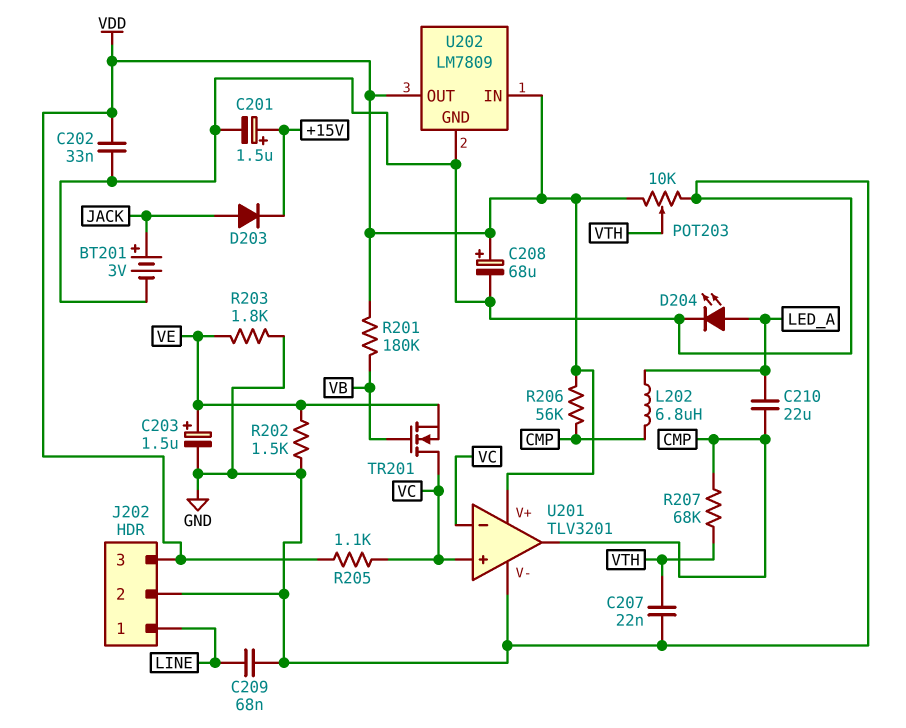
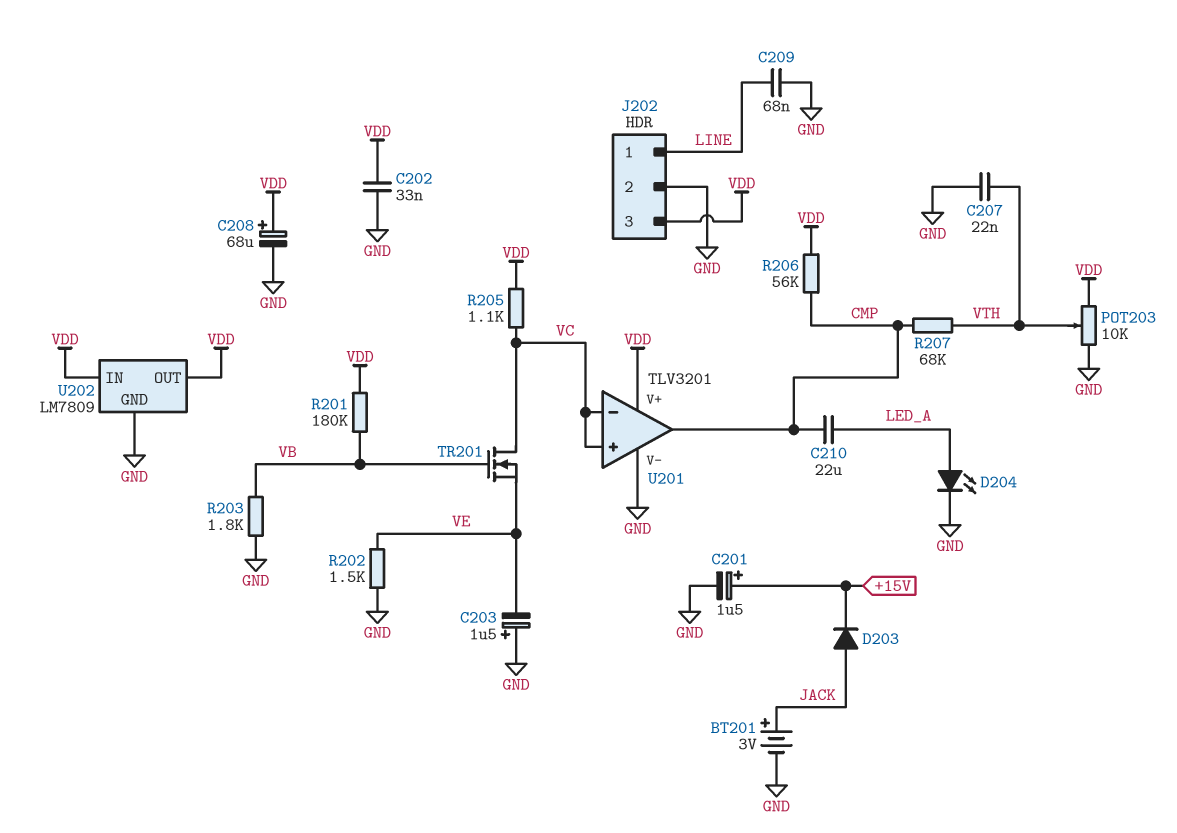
C203: 1.5uF (plus VE, minus GND) -> 1.5uF (plus GND, minus VE)
L202: 6.8uH (CMP, LED_A) -> none
R203: 1.8k (GND, VE) -> 1.8k (GND, VB)

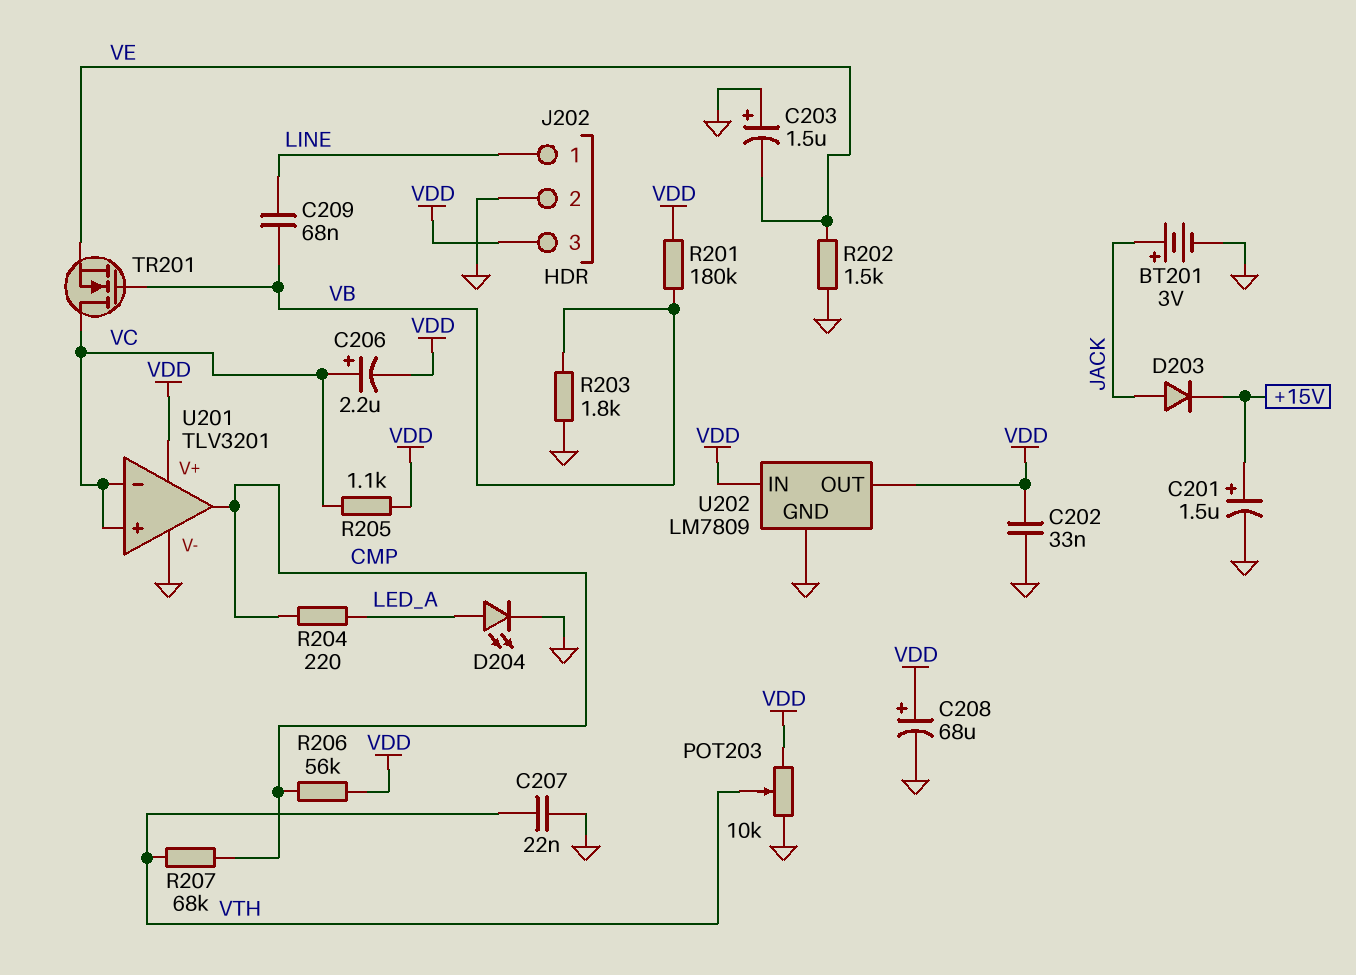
C206: none -> 2.2uF (plus VC, minus VDD)
C209: 68nF (GND, LINE) -> 68nF (LINE, VB)
C210: 22uF (CMP, LED_A) -> none
R204: none -> 220 (CMP, LED_A)

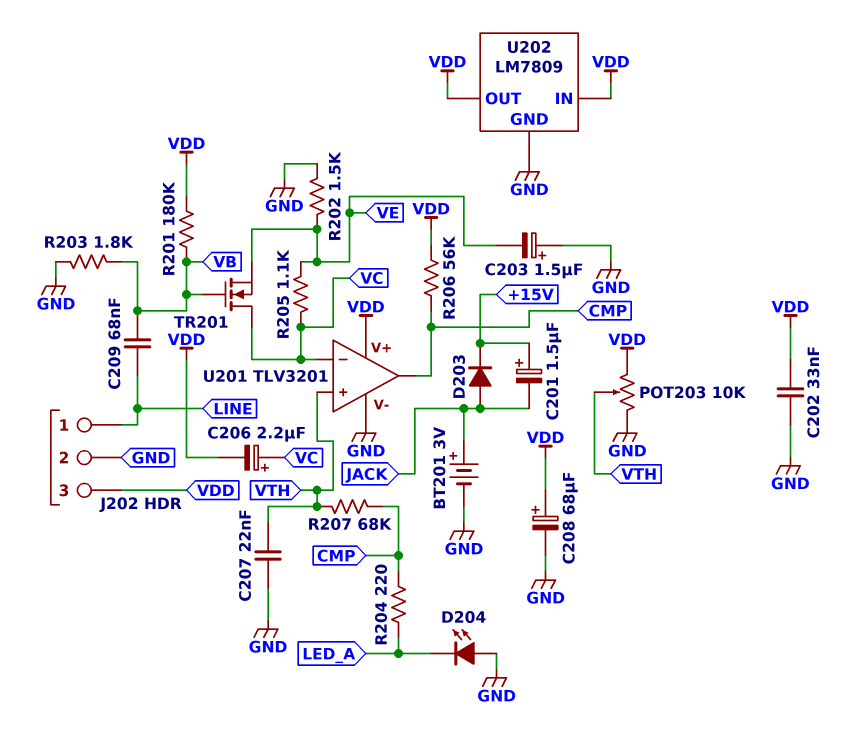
C201: 1.5uF (plus +15V, minus GND) -> 1.5uF (plus +15V, minus JACK)
D204: LED (A LED_A, K GND) -> LED (A GND, K LED_A)
R205: 1.1k (VC, VDD) -> 1.1k (VC, VE)
U201 pin in+: VC -> VTH

